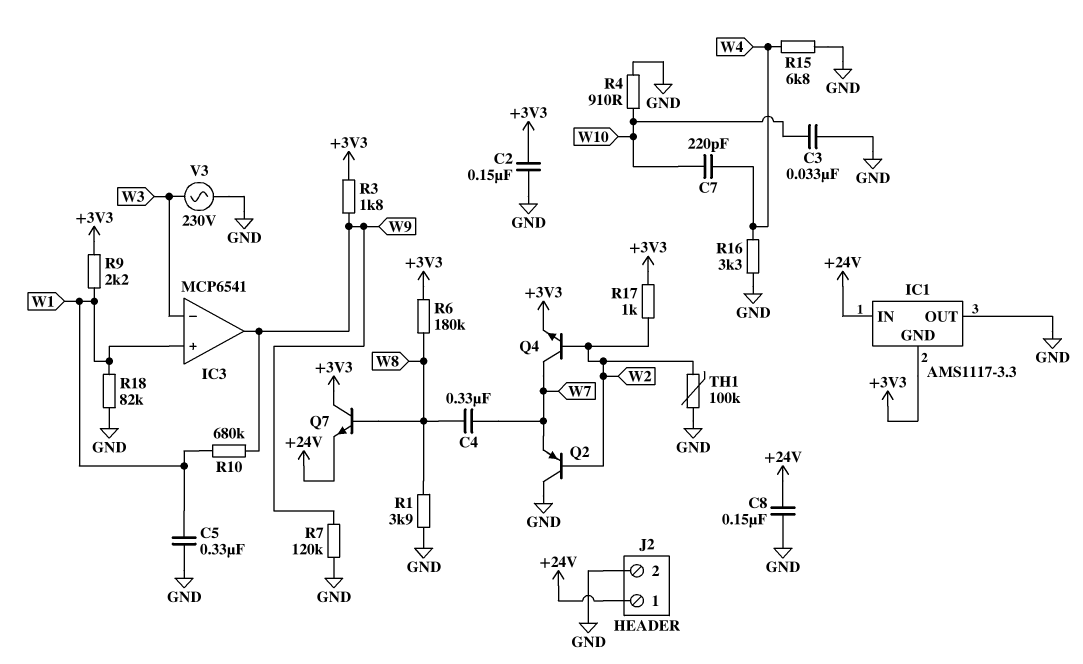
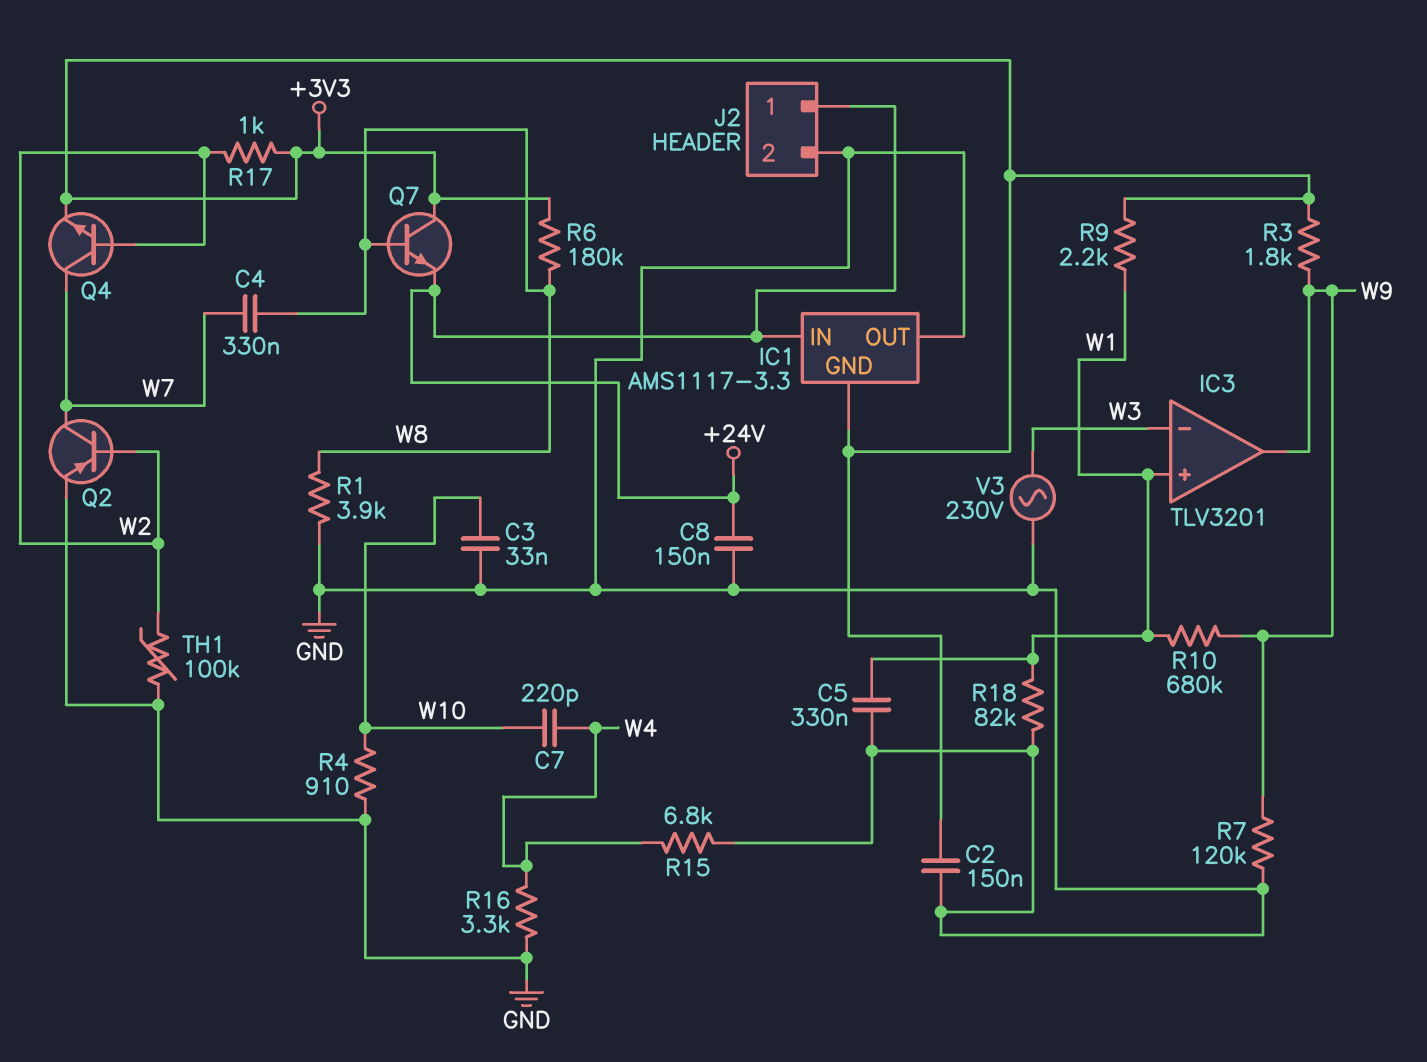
IC3: MCP6541 -> TLV3201
Q2: PNP (B W2, C GND, E W7) -> PNP (B W2, C W7, E GND)

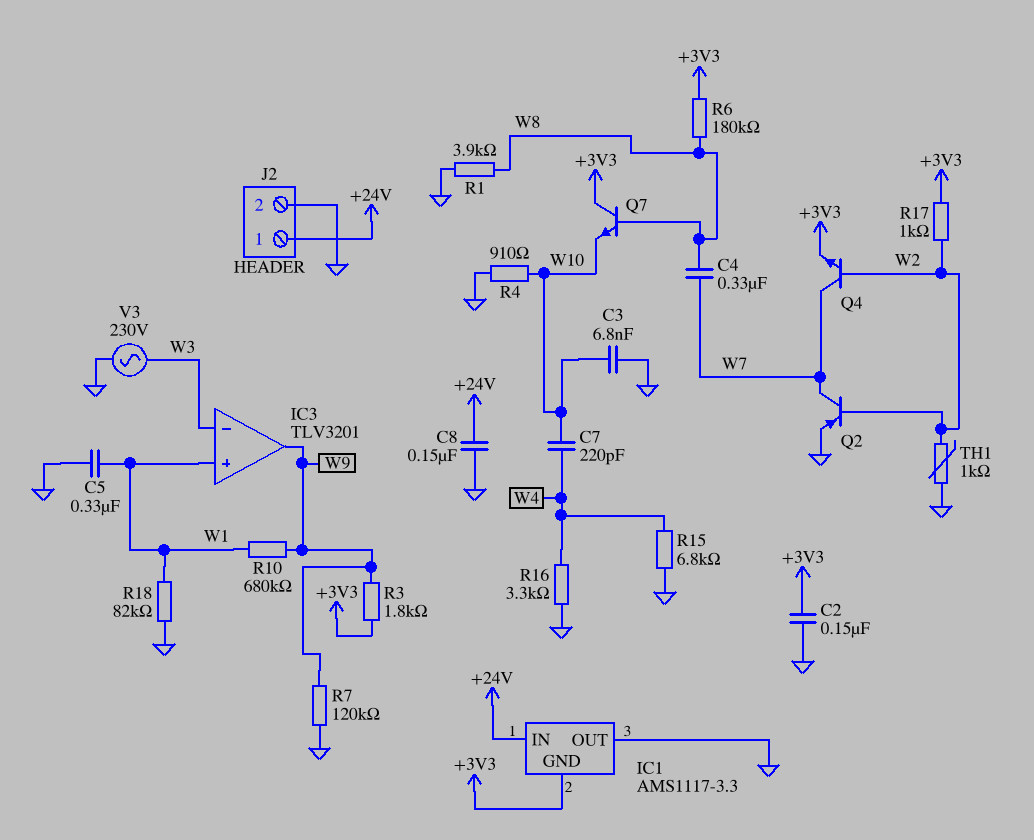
C3: 33nF (GND, W10) -> 6.8nF (GND, W10)
Q7: NPN (B W8, C +3V3, E +24V) -> NPN (B W8, C +3V3, E W10)
R9: 2.2k (+3V3, W1) -> none
TH1: 100k (GND, W2) -> 1k (GND, W2)

